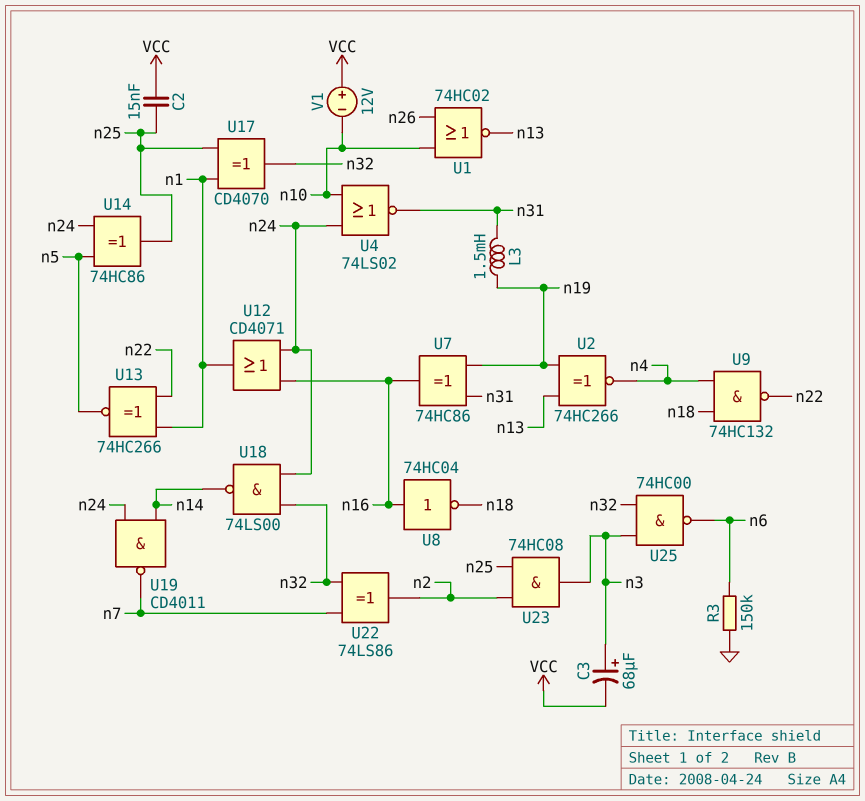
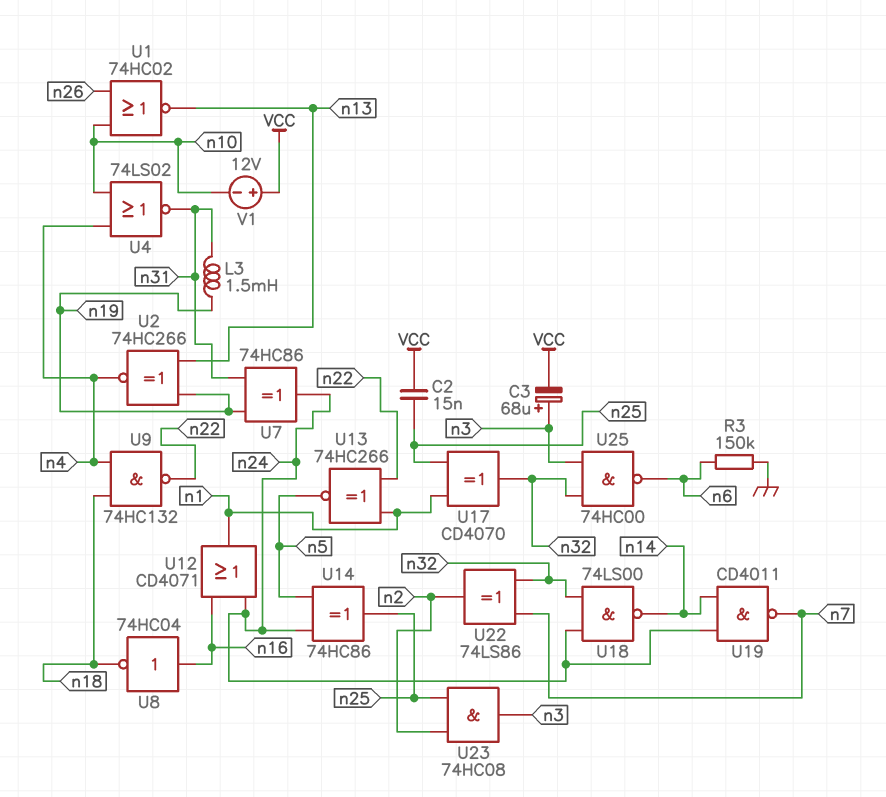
U4: NOR 74LS02 (in n10, in n24, out n31) -> NOR 74LS02 (in n4, in n10, out n31)
U7: XOR 74HC86 (in n19, in n31, out n16) -> XOR 74HC86 (in n19, in n31, out n24)

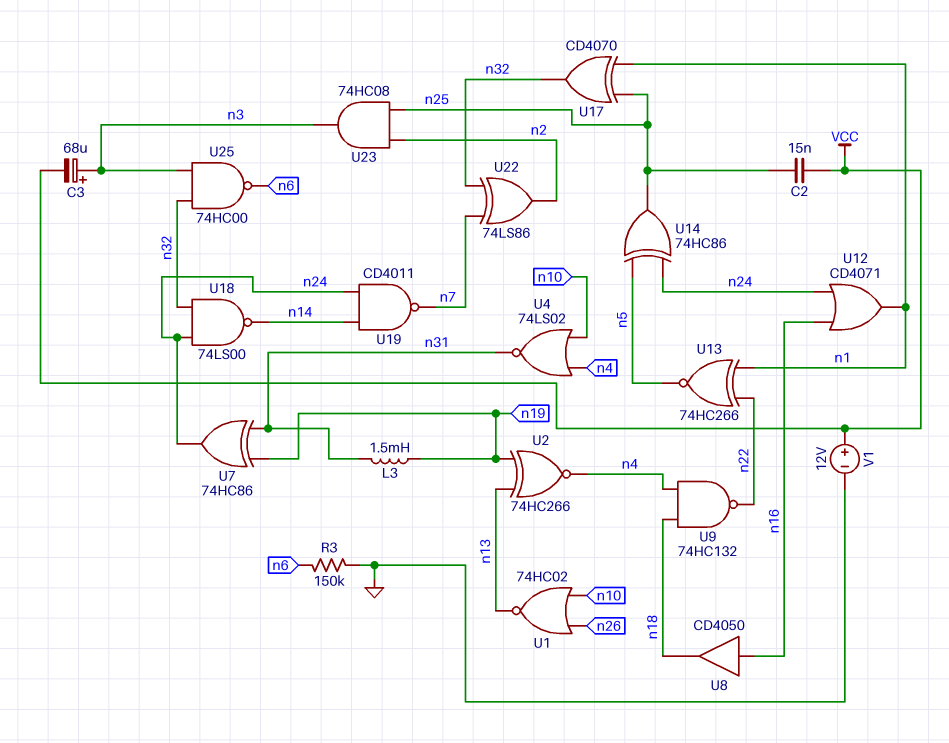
U8: NOT 74HC04 (in n16, out n18) -> buffer CD4050 (in n16, out n18)
V1: 12V (plus VCC, minus n10) -> 12V (plus VCC, minus GND)

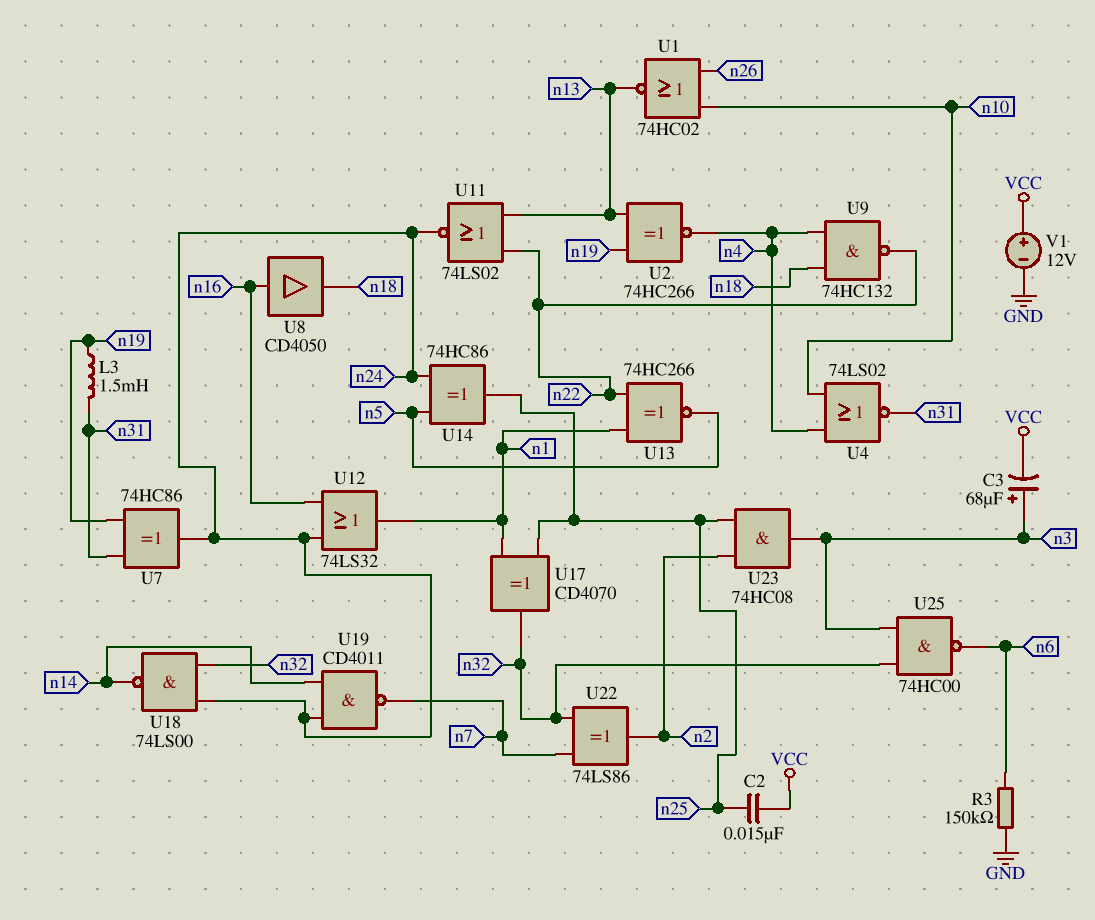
U11: none -> NOR 74LS02 (in n13, in n22, out n24)
U12: OR CD4071 (in n16, in n24, out n1) -> OR 74LS32 (in n16, in n24, out n1)

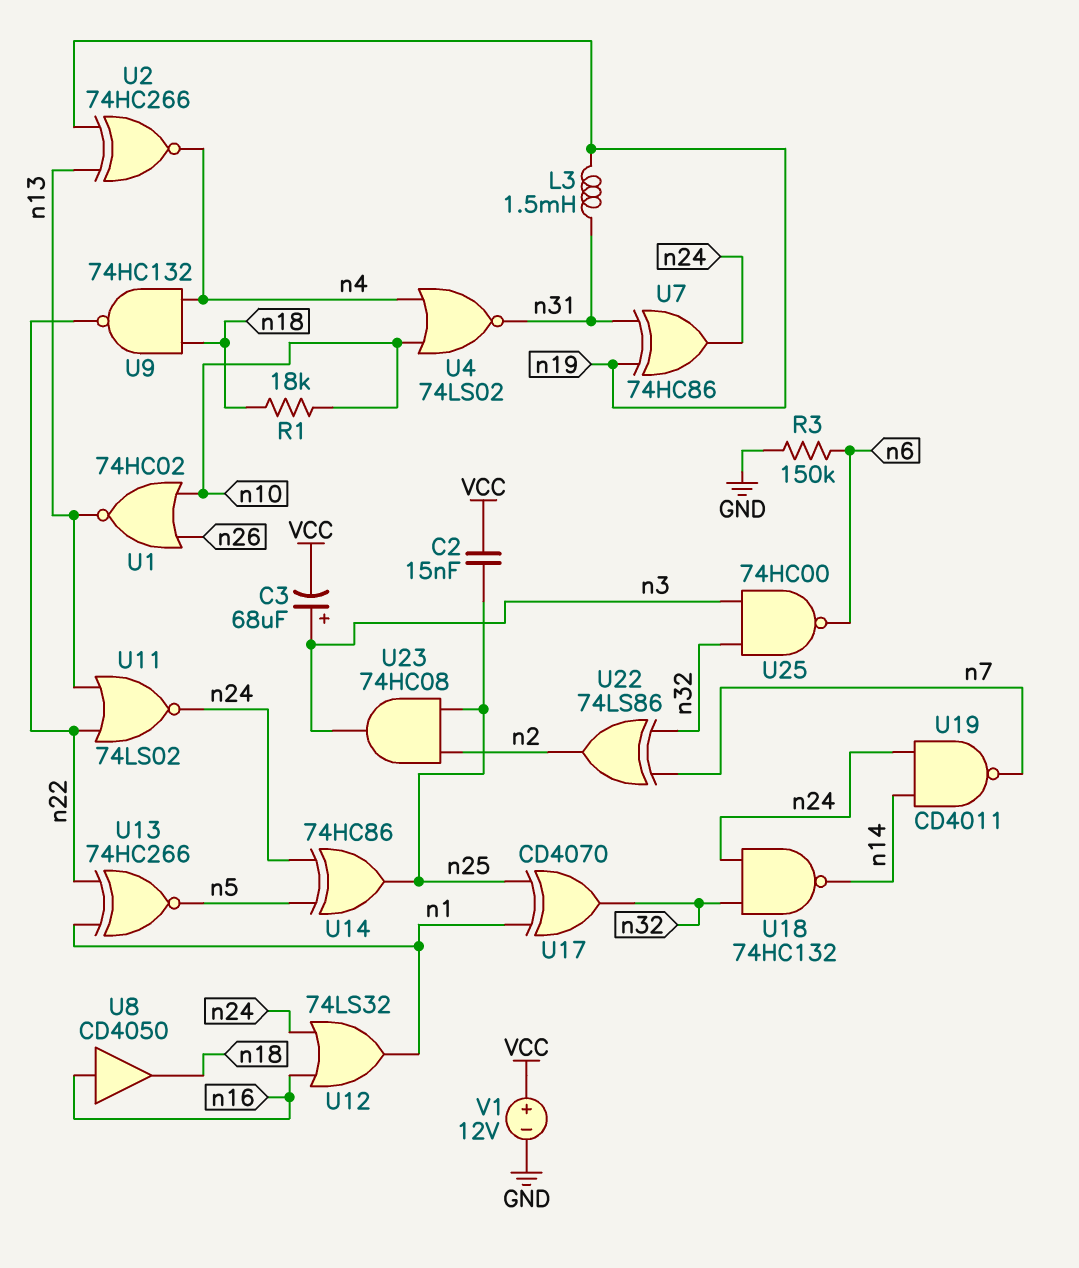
R1: none -> 18k (n10, n18)
U18: NAND 74LS00 (in n24, in n32, out n14) -> NAND 74HC132 (in n24, in n32, out n14)

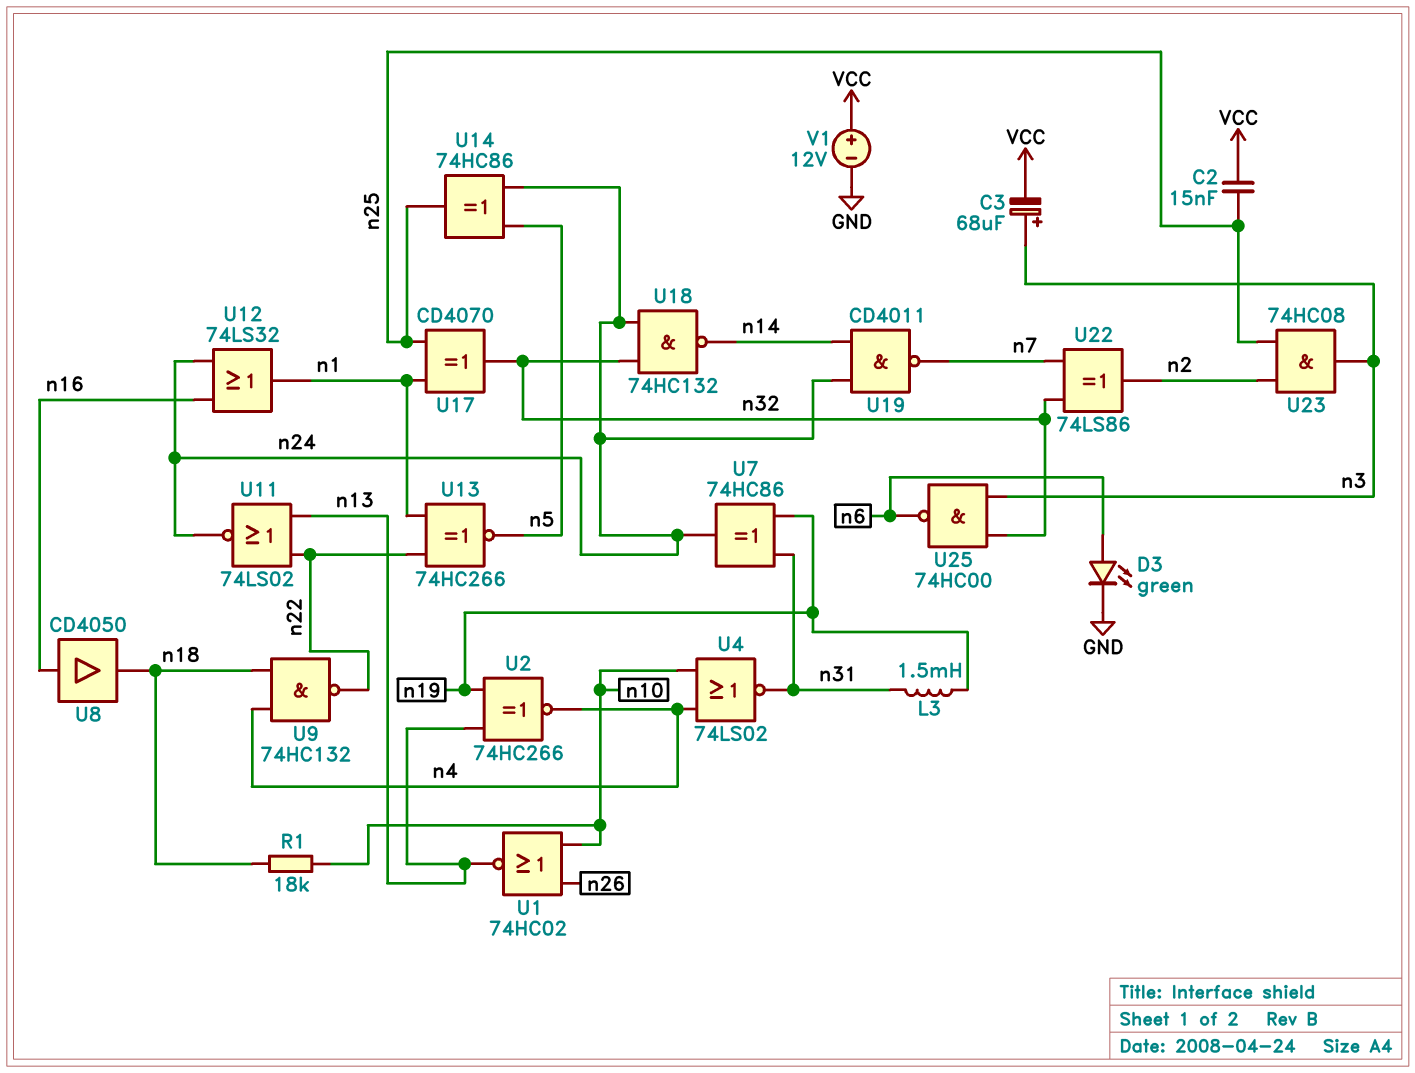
D3: none -> LED green (A n6, K GND)
R3: 150k (GND, n6) -> none

